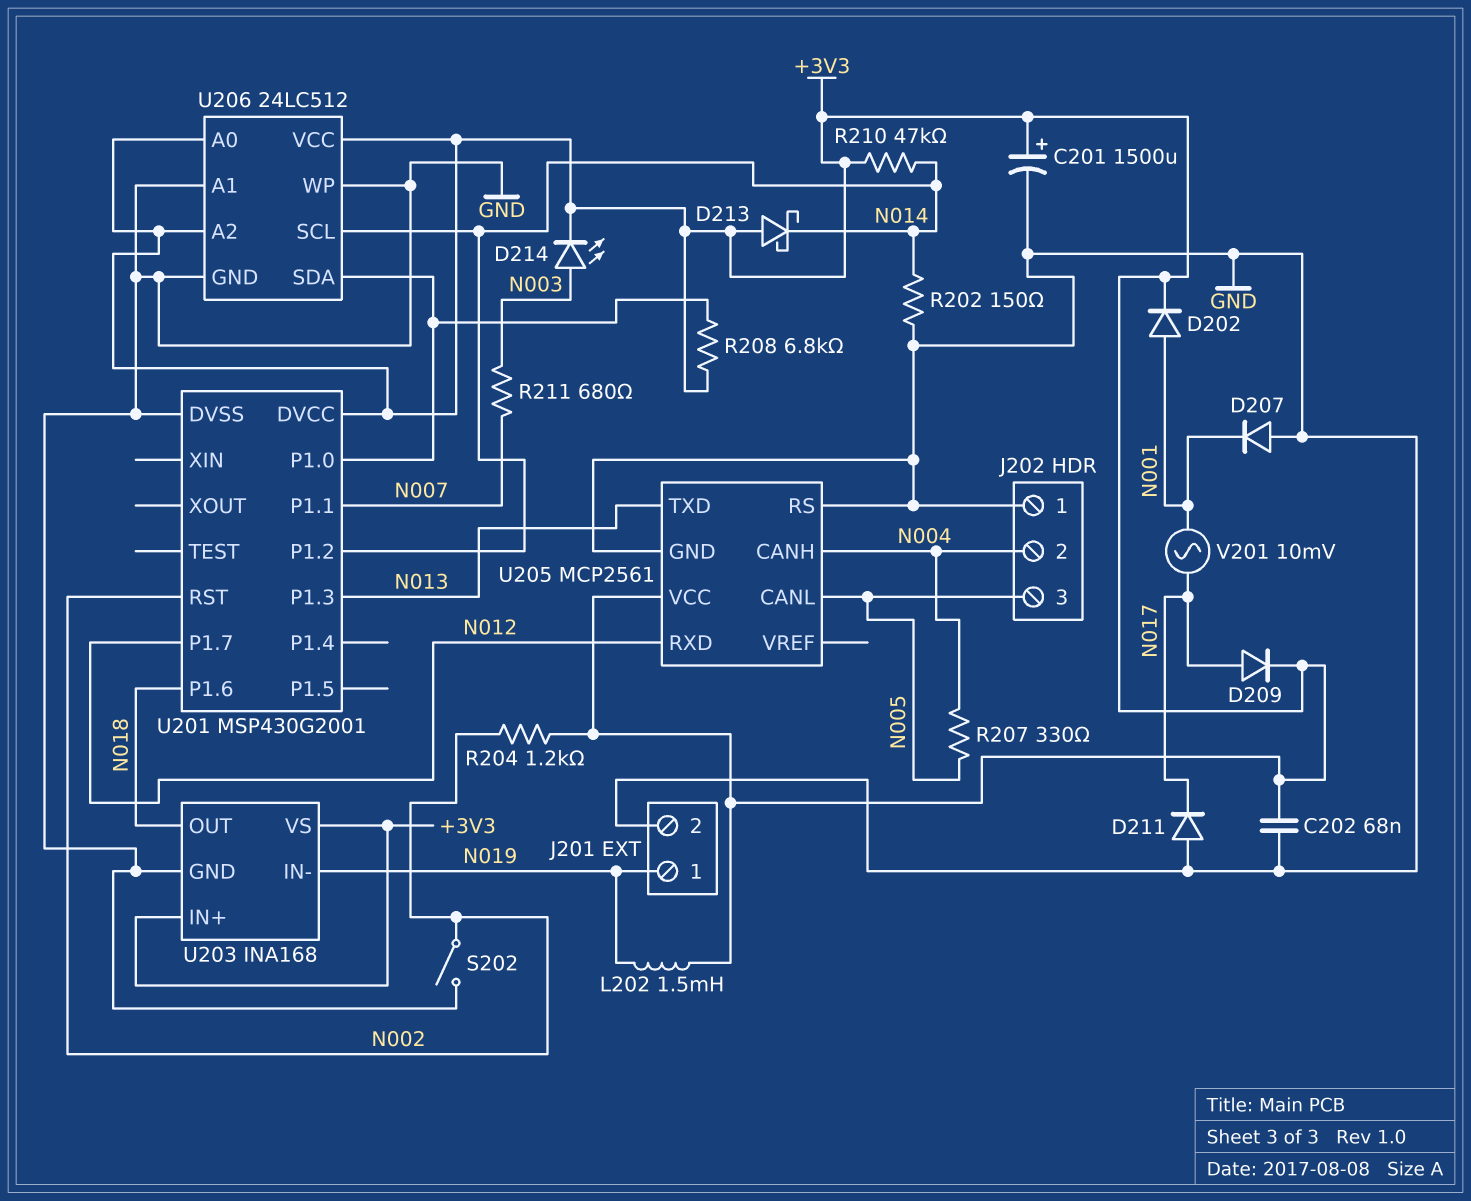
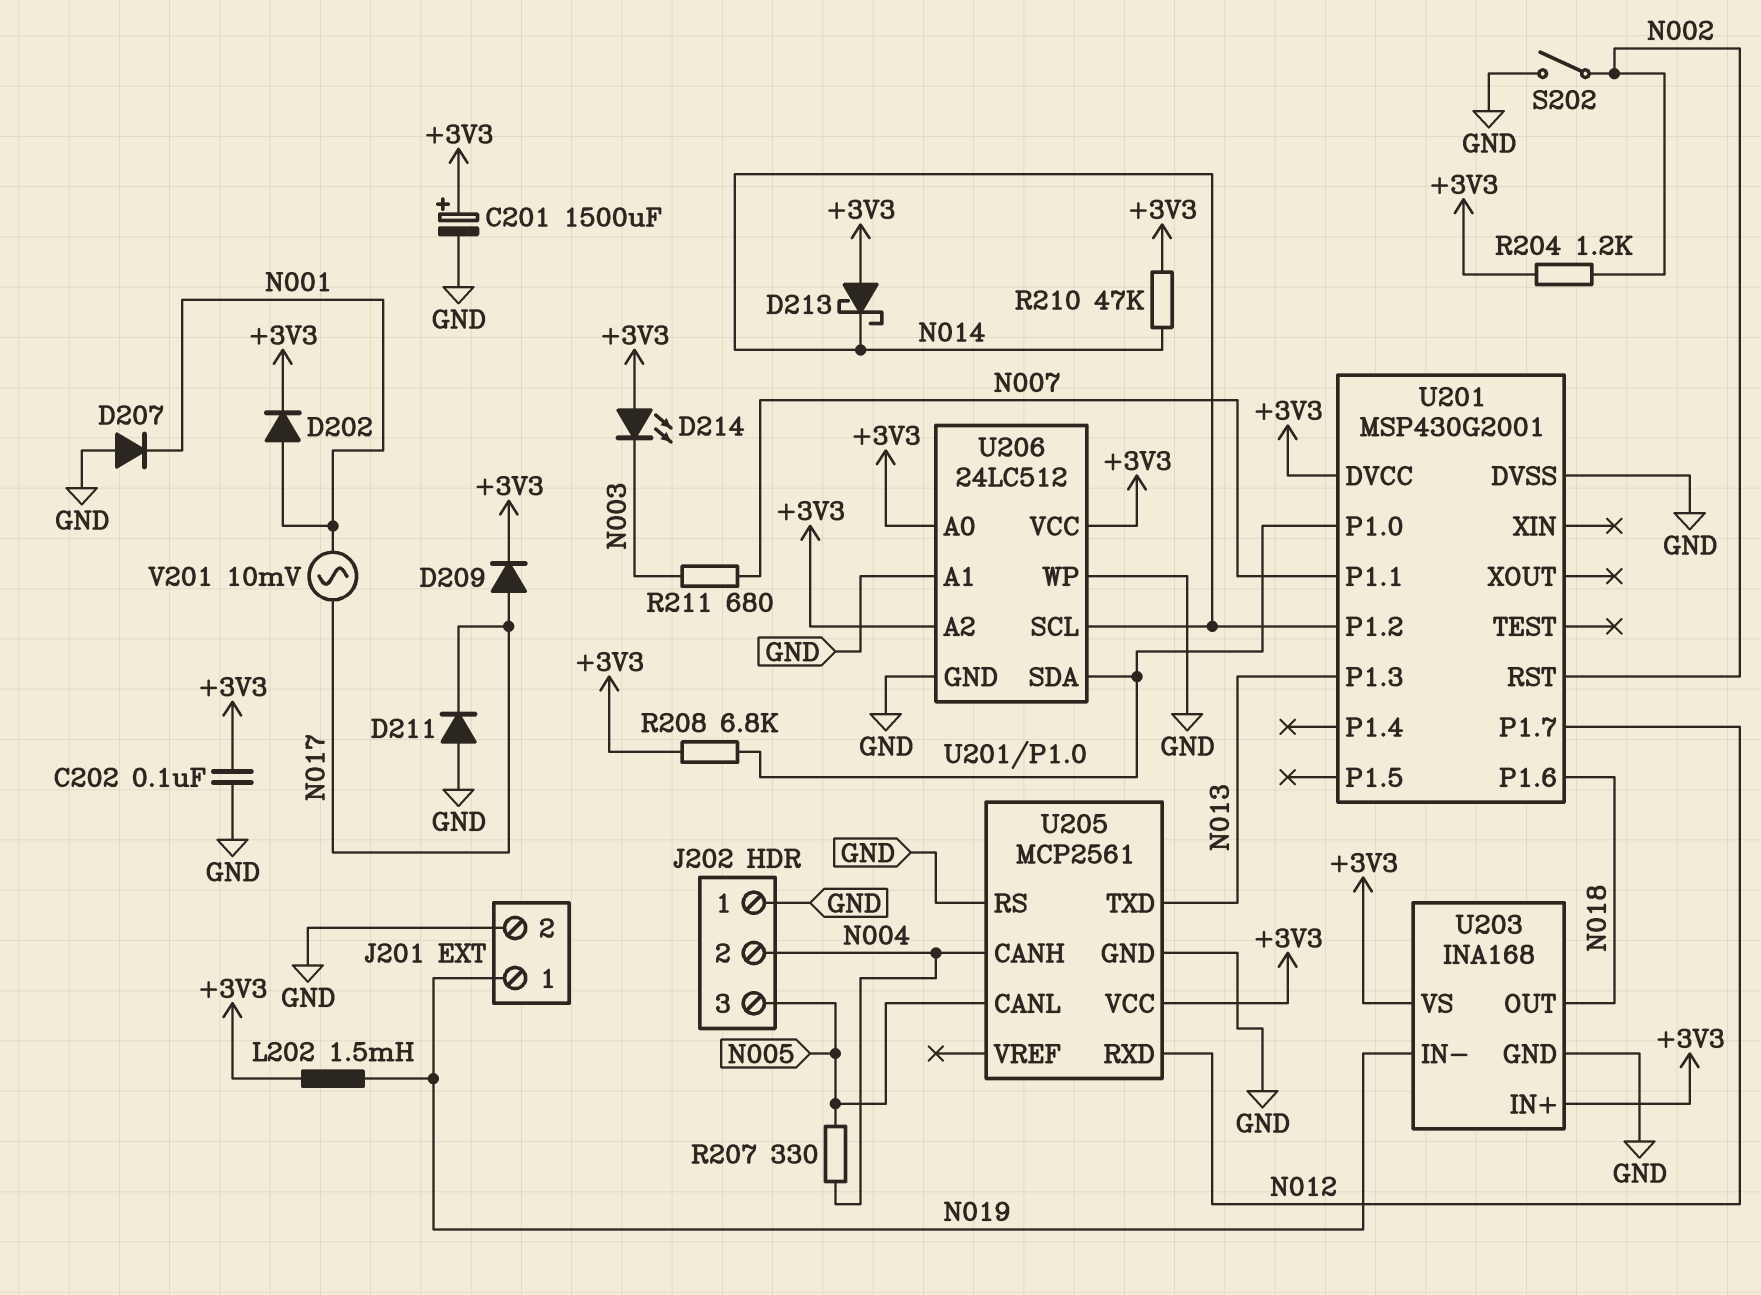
C202: 68nF (+3V3, GND) -> 100nF (+3V3, GND)
D214: LED (A N003, K +3V3) -> LED (A +3V3, K N003)
R202: 150 (GND, N014) -> none

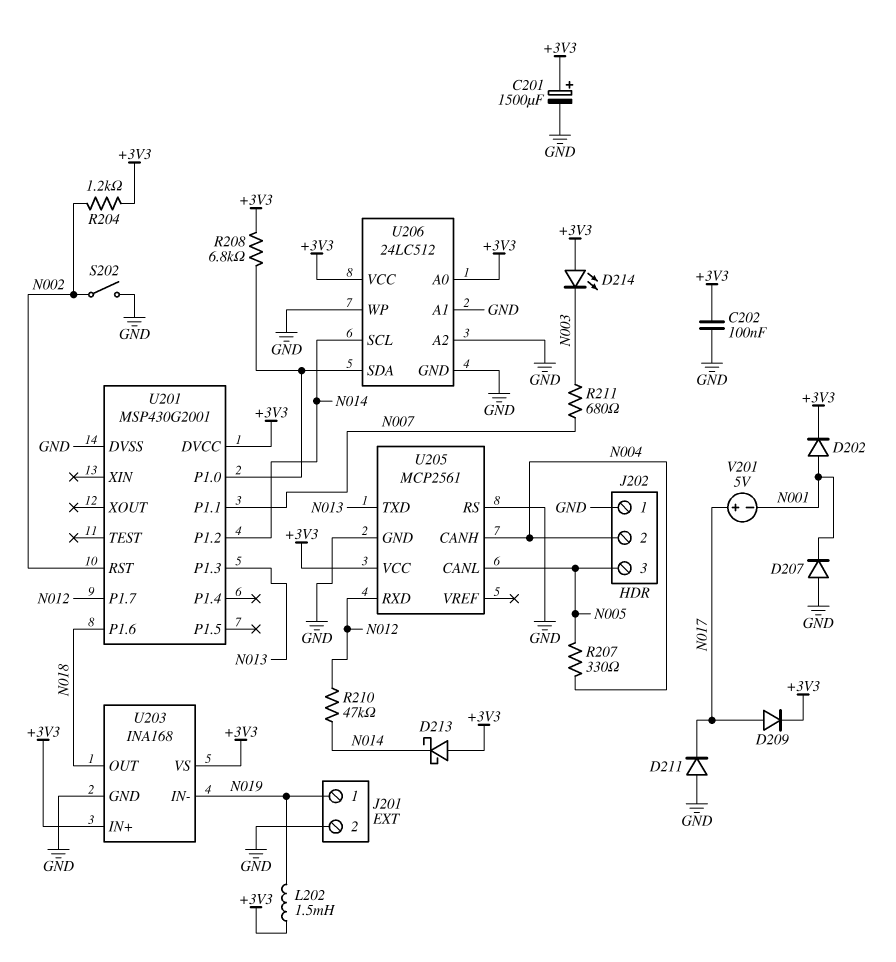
R210: 47k (+3V3, N014) -> 47k (N012, N014)
U206 pin A2: +3V3 -> GND
V201: AC 10mV (N001, N017) -> 5V (plus N017, minus N001)

